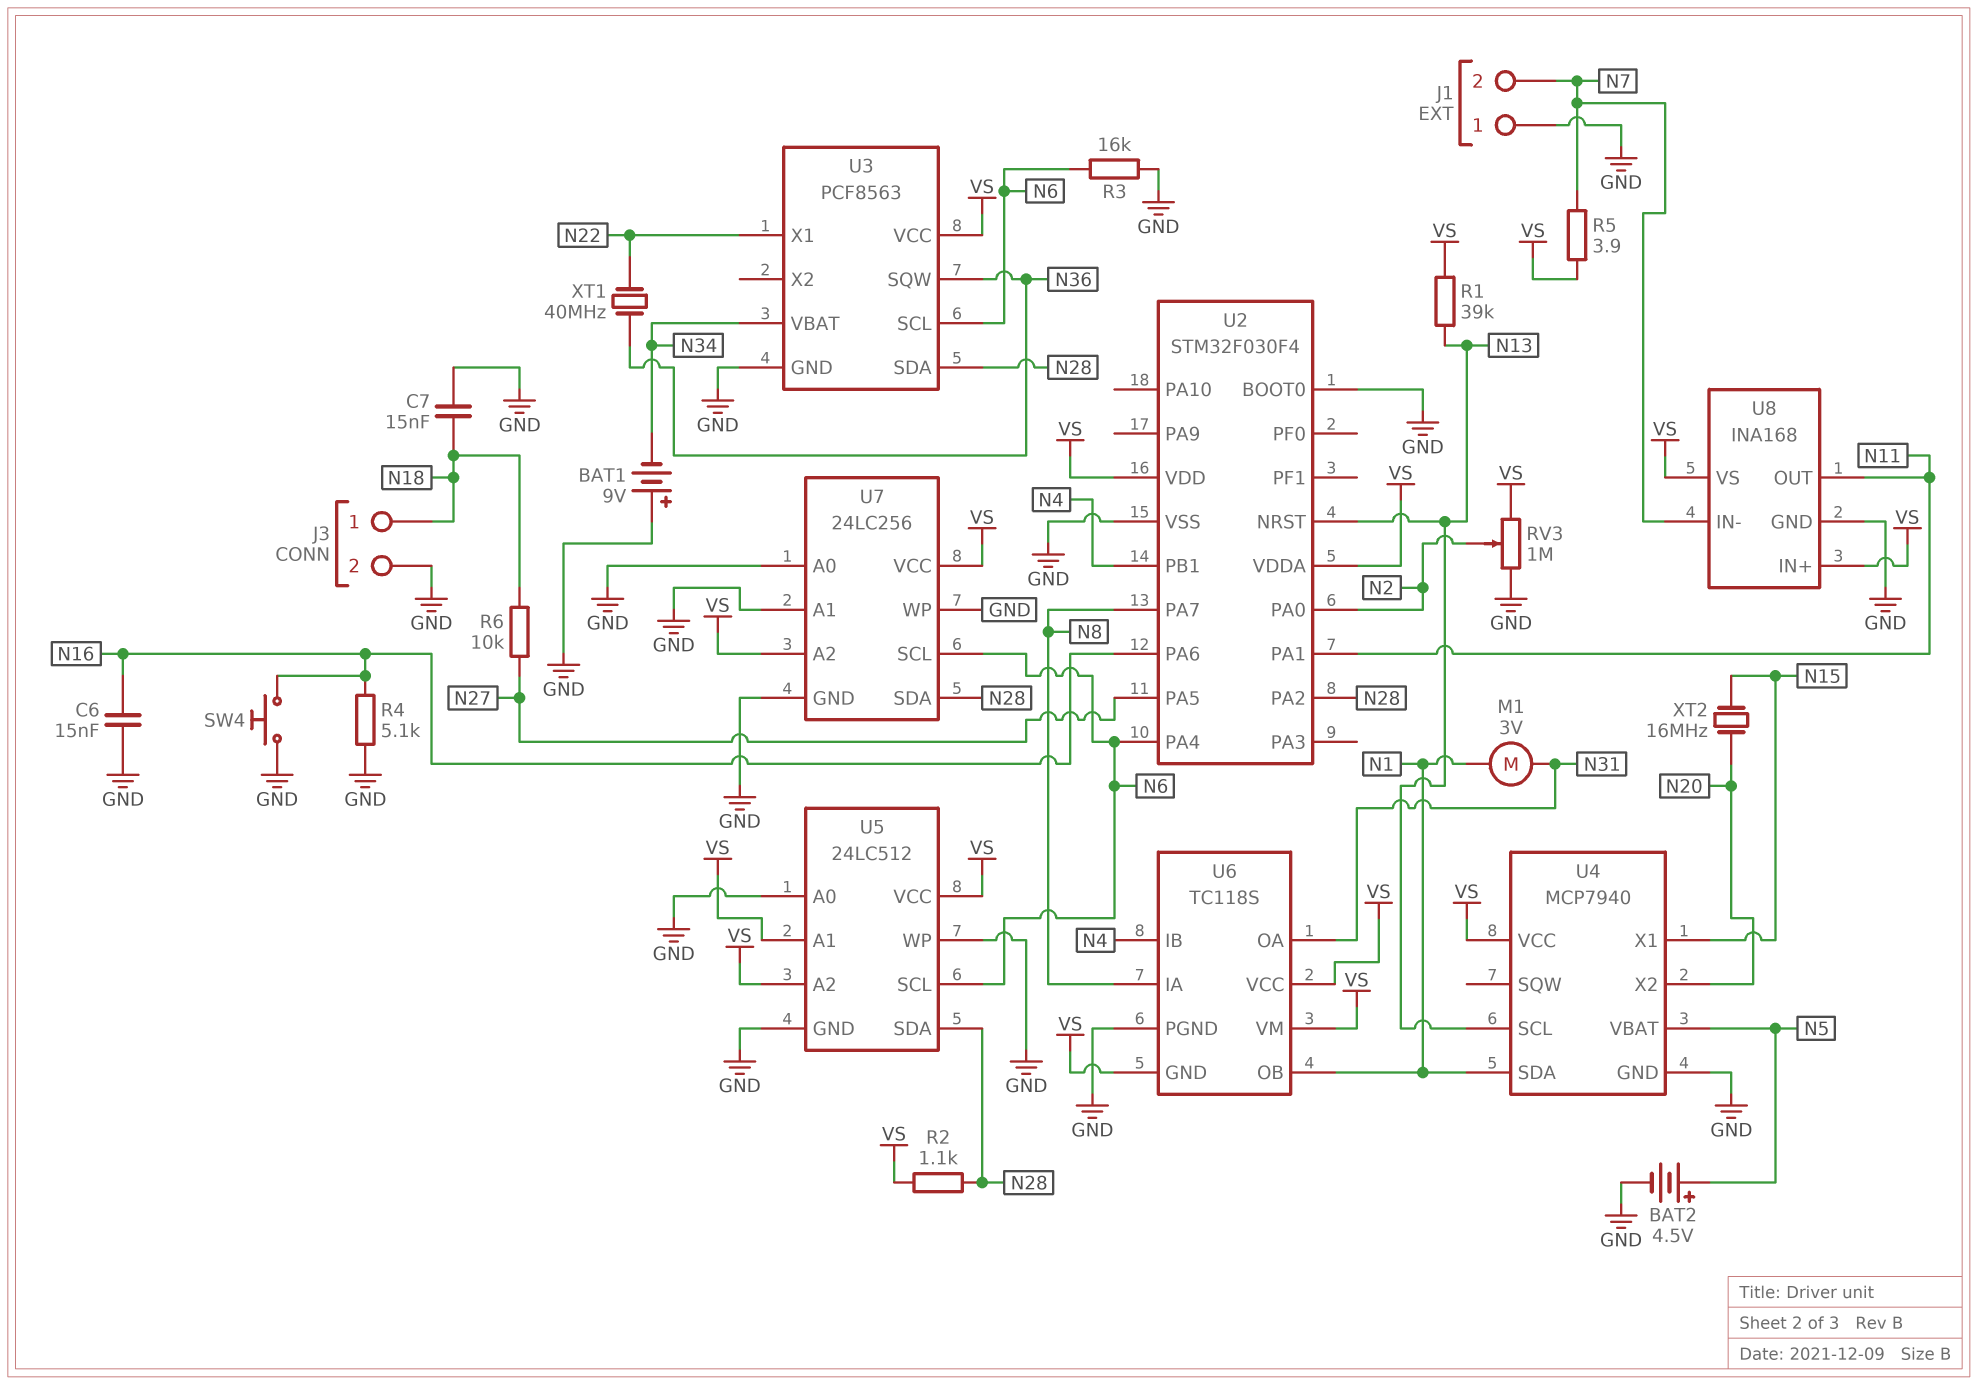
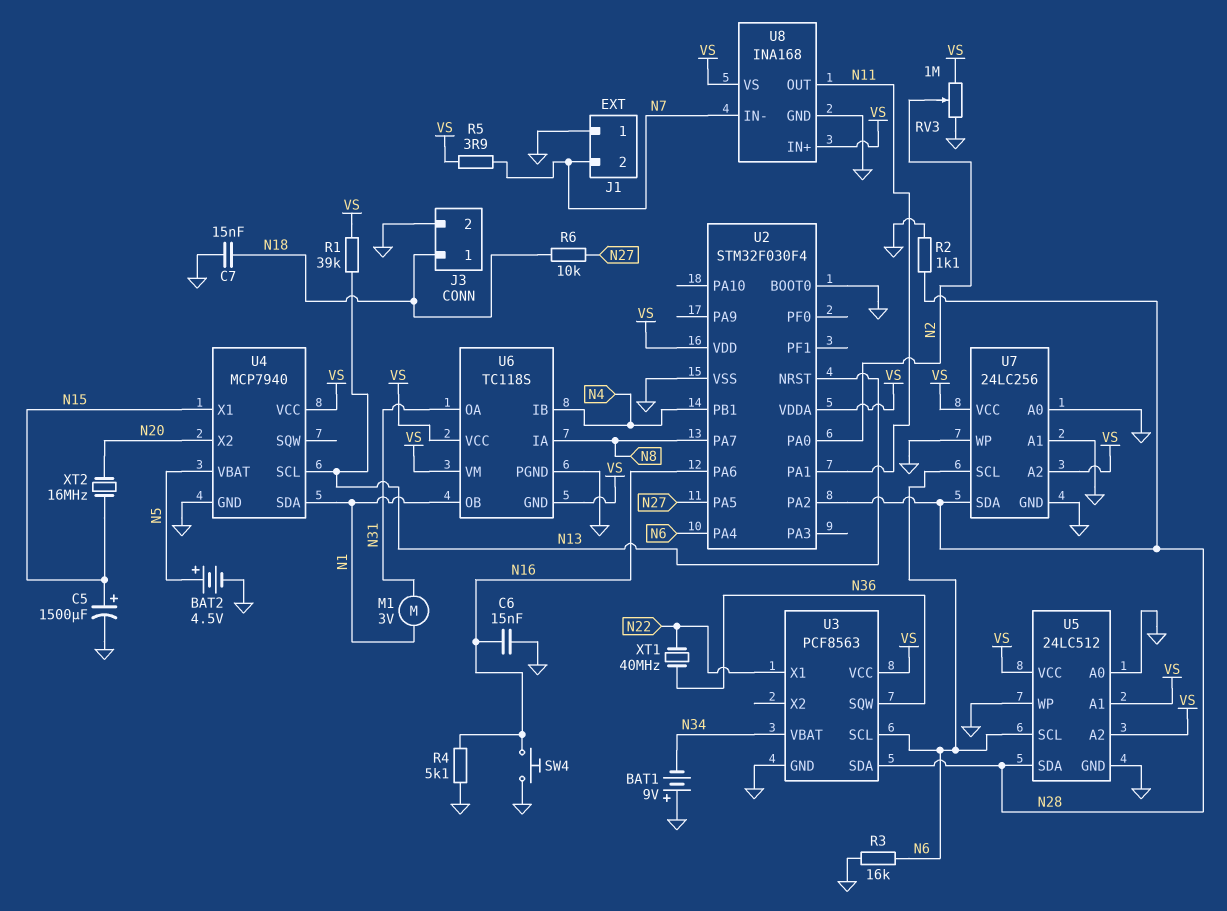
C5: none -> 1500uF (plus N15, minus GND)
R2: 1.1k (N28, VS) -> 1.1k (GND, N28)

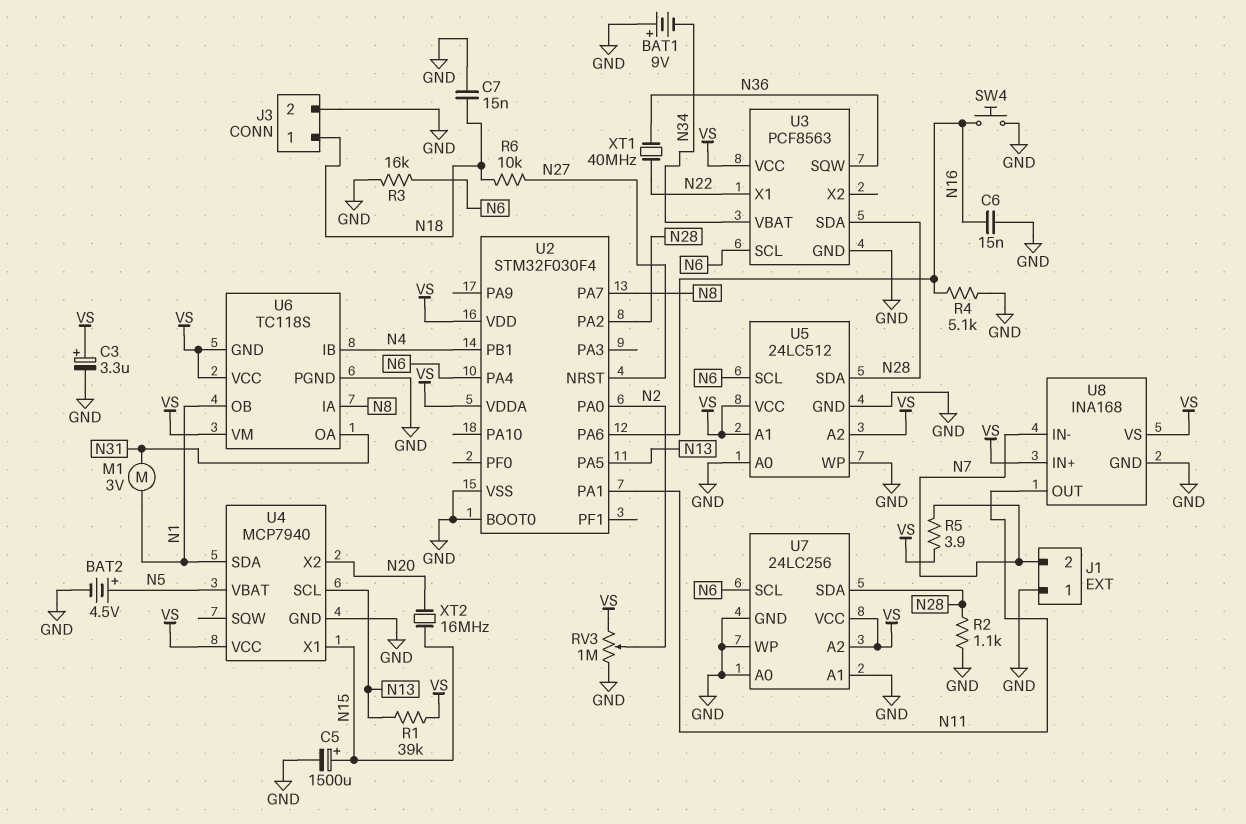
C3: none -> 3.3uF (plus VS, minus GND)
U2 pin NRST: N13 -> N27
U2 pin PA5: N27 -> N13

